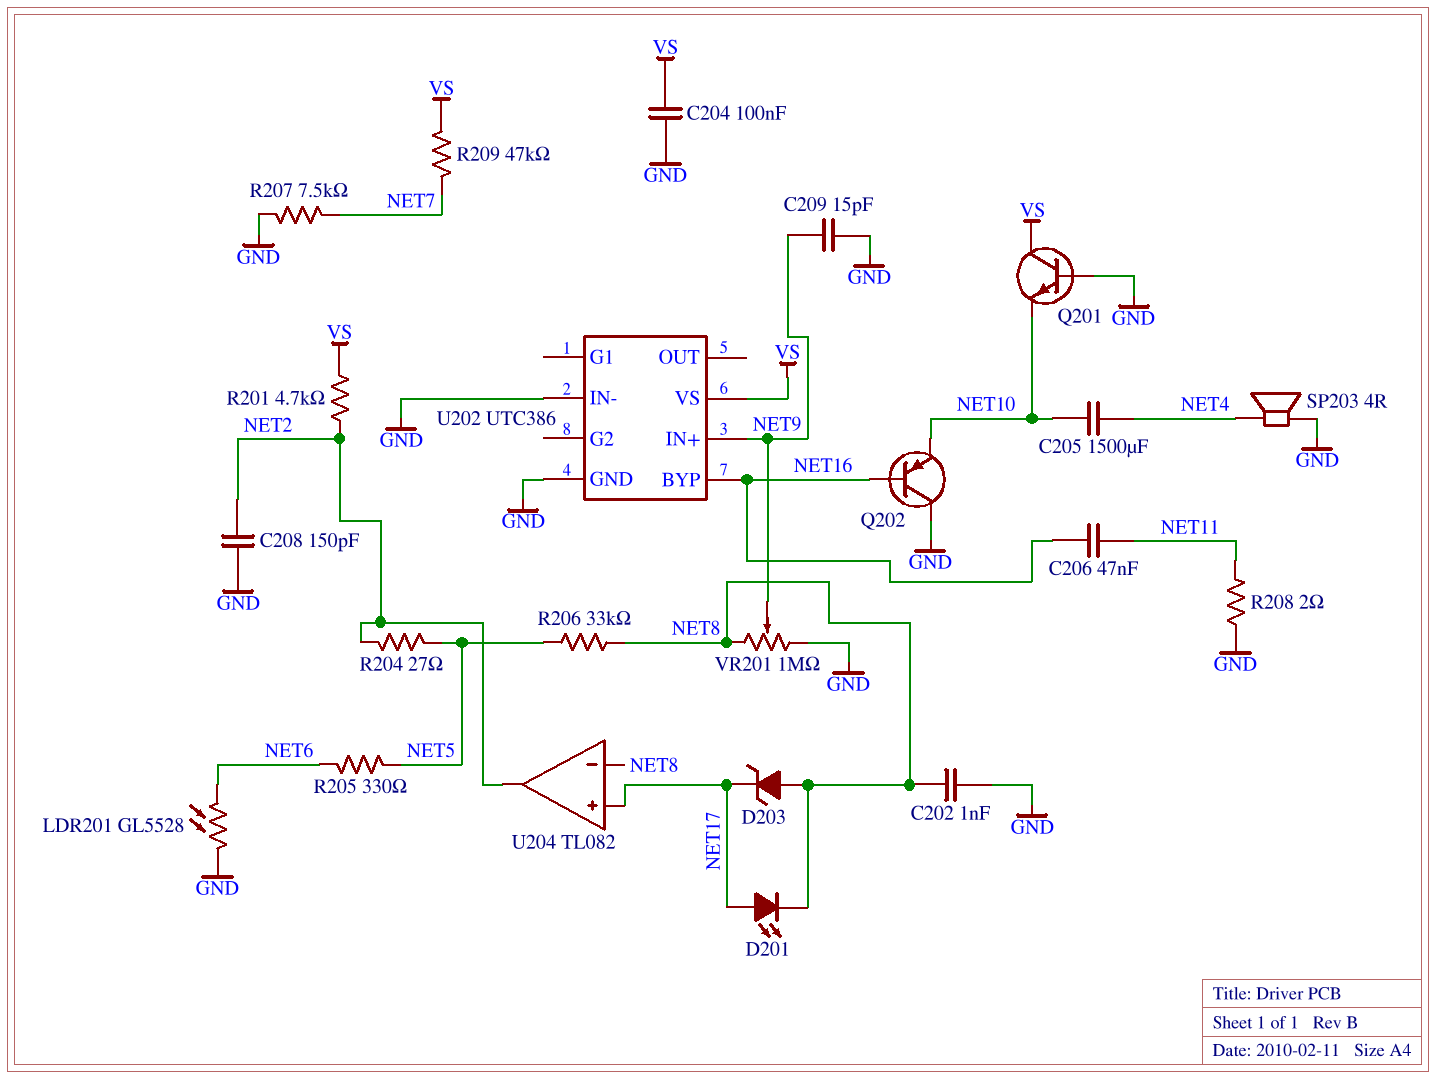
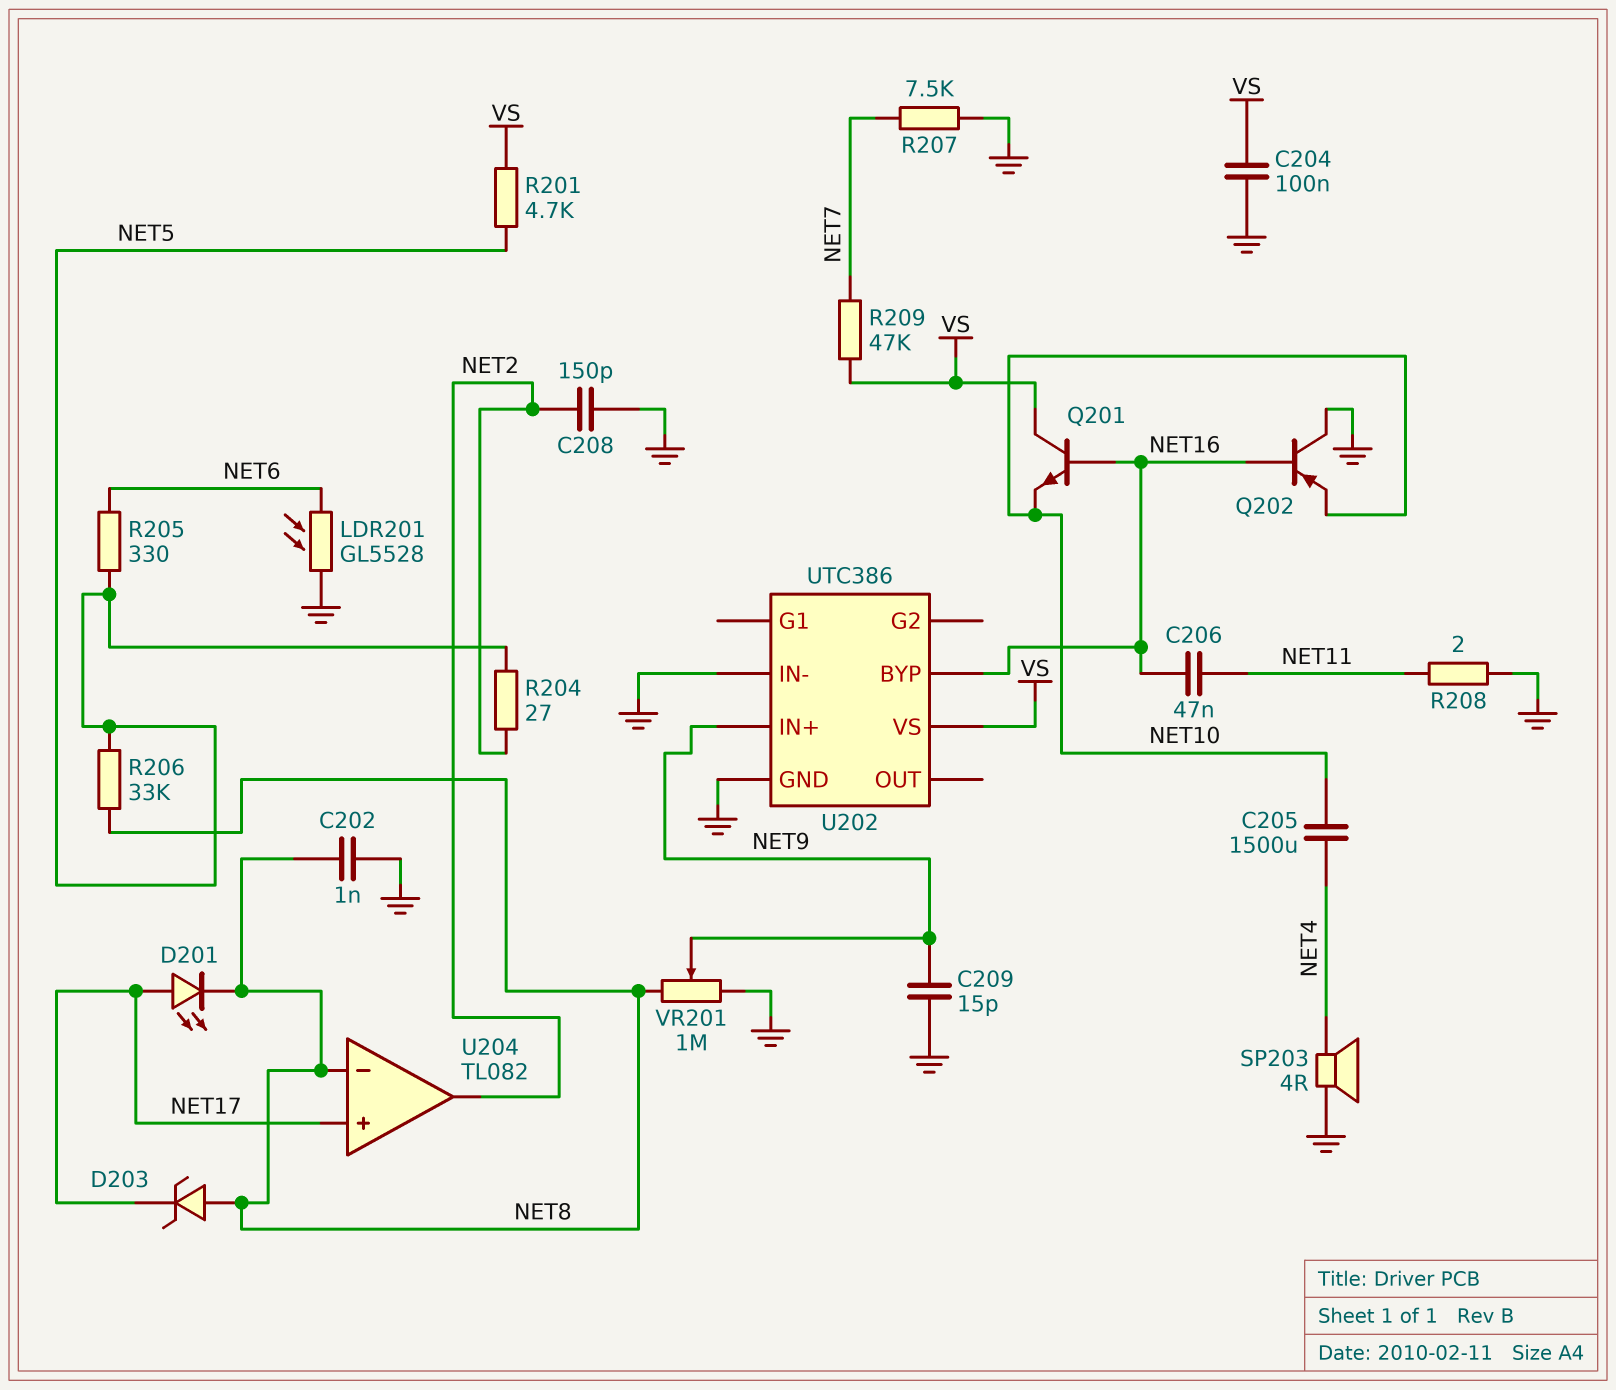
Q201: NPN (B GND, C VS, E NET10) -> NPN (B NET16, C VS, E NET10)
R201: 4.7k (NET2, VS) -> 4.7k (NET5, VS)

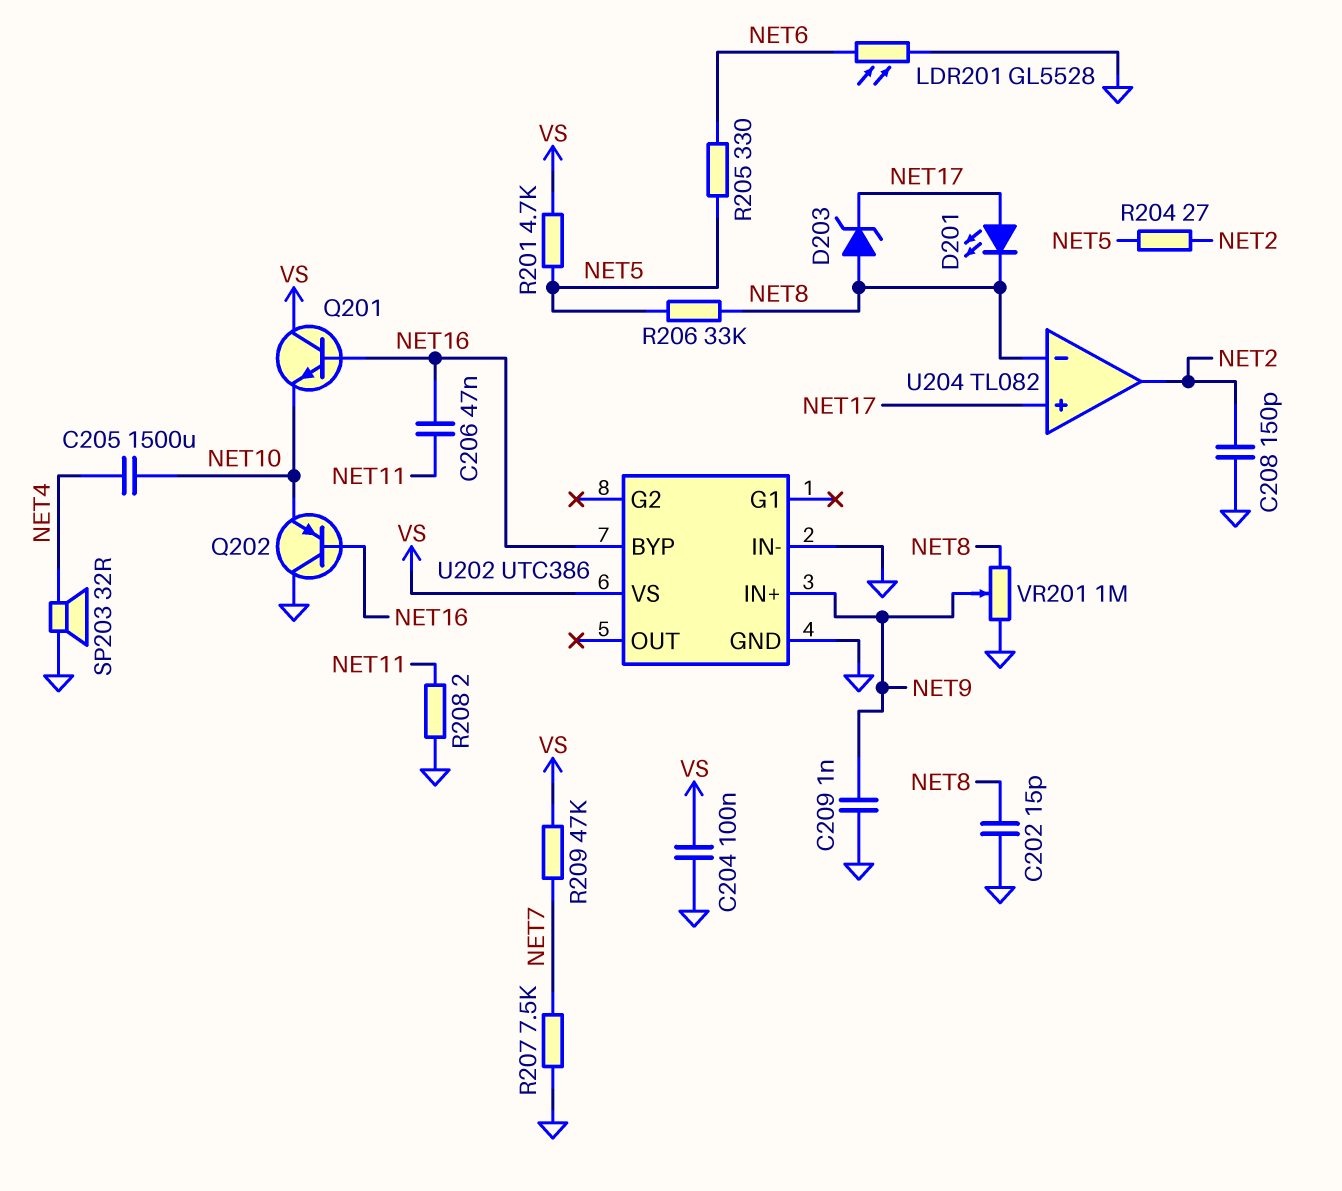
C202: 1nF (GND, NET8) -> 15pF (GND, NET8)
C209: 15pF (GND, NET9) -> 1nF (GND, NET9)
SP203: speaker 4R (GND, NET4) -> speaker 32R (GND, NET4)

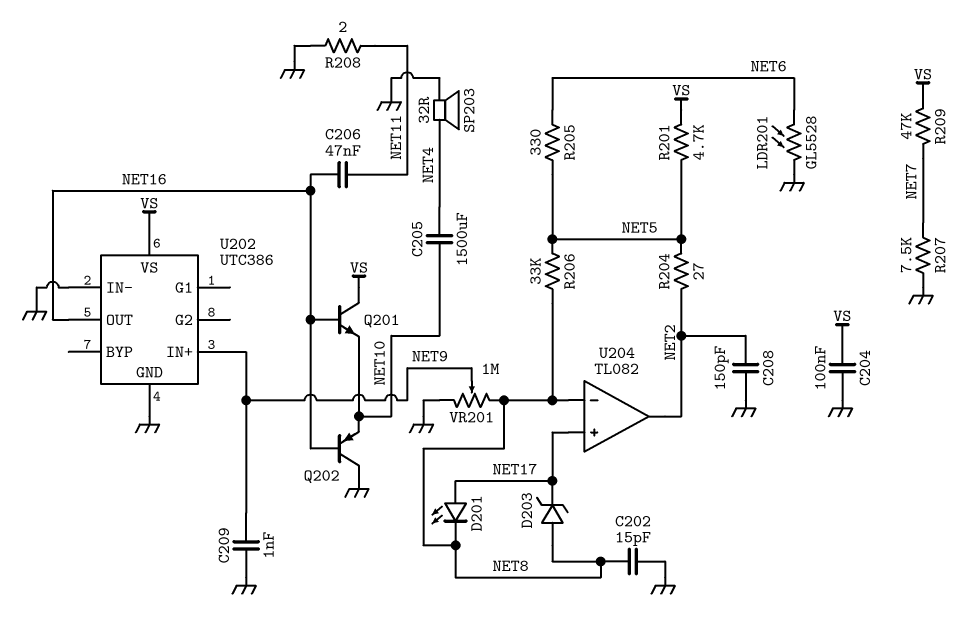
U202 pin BYP: NET16 -> none
U202 pin OUT: none -> NET16

